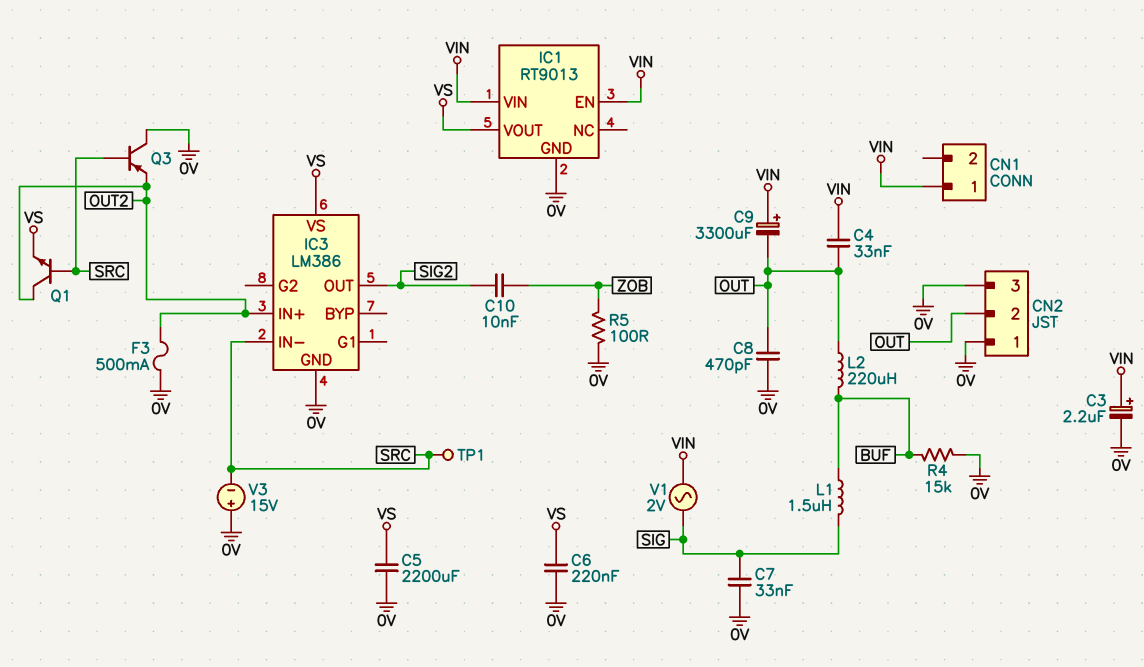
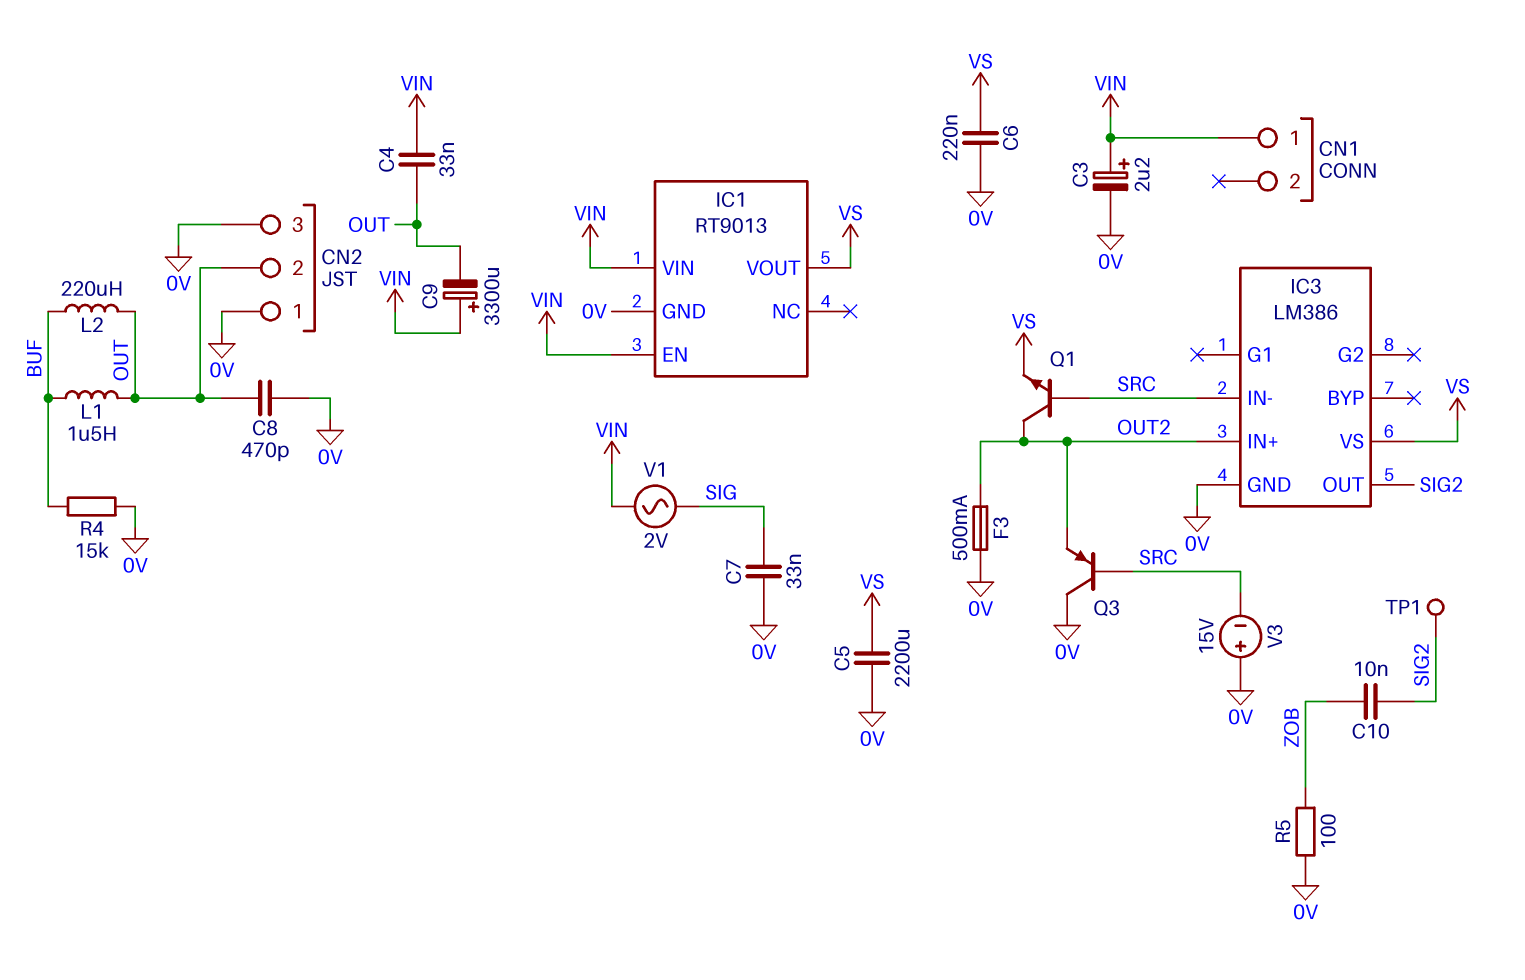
L1: 1.5uH (BUF, SIG) -> 1.5uH (BUF, OUT)
TP1: test point (SRC) -> test point (SIG2)

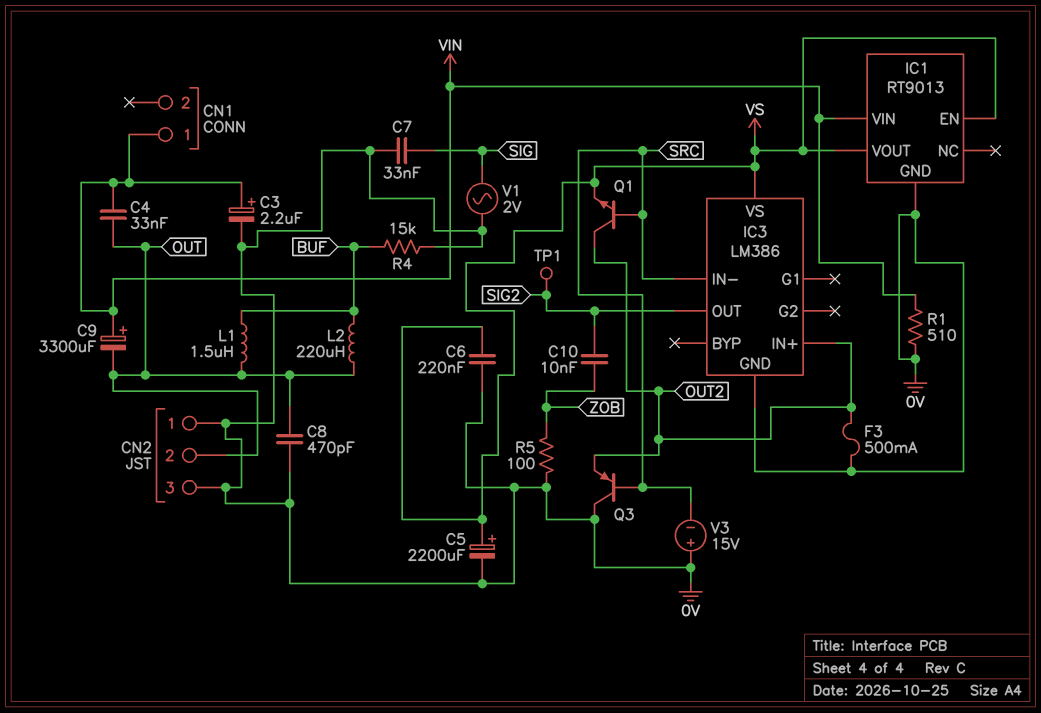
C5: 2200uF (0V, VS) -> 2200uF (plus VS, minus 0V)
IC1 pin EN: VIN -> VS
R1: none -> 510 (0V, VIN)
V1: AC 2V (SIG, VIN) -> AC 2V (0V, SIG)

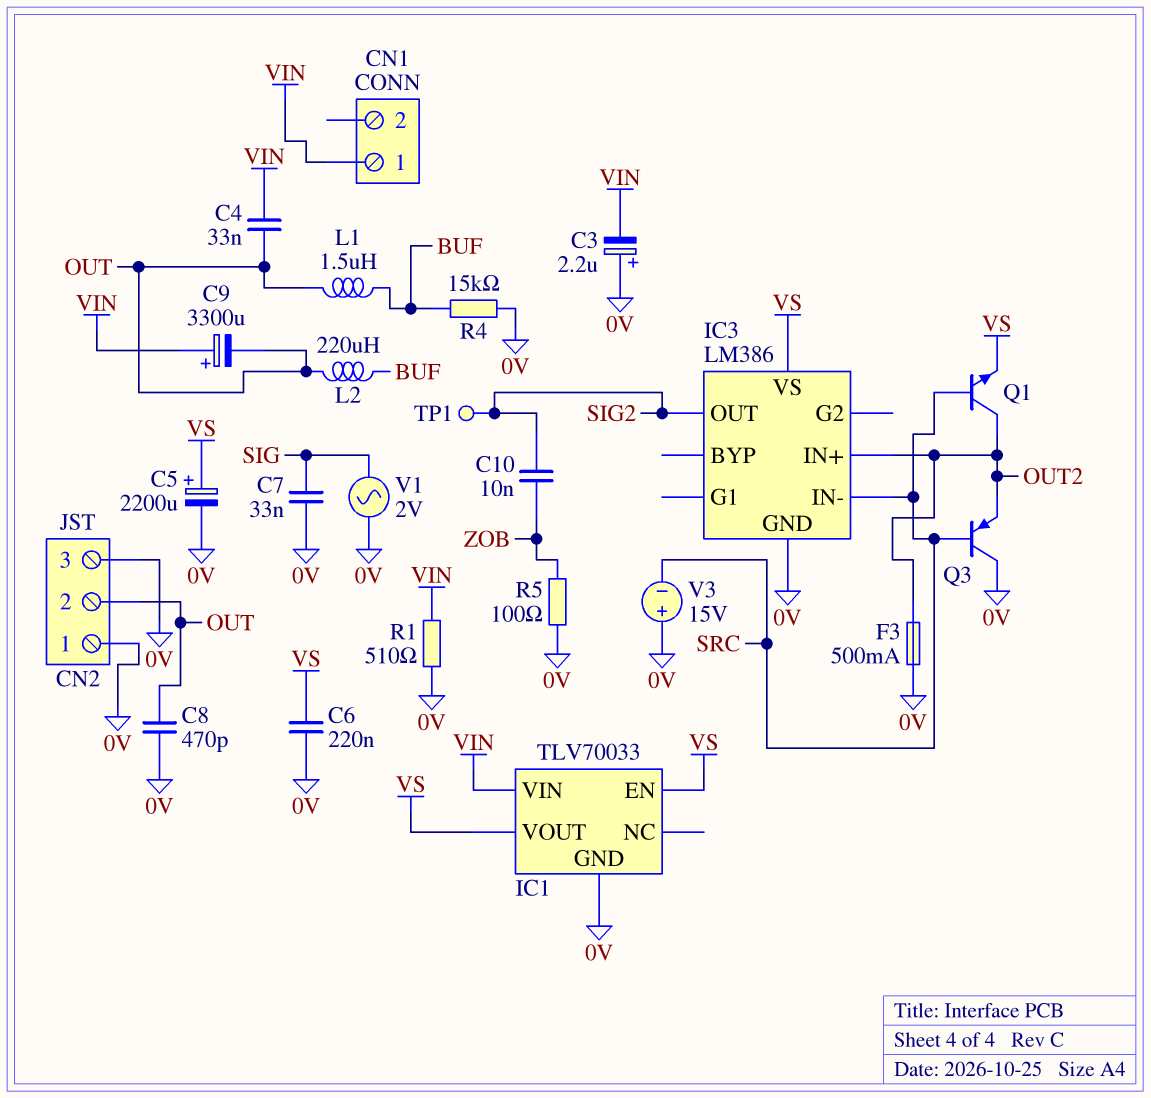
C3: 2.2uF (plus VIN, minus 0V) -> 2.2uF (plus 0V, minus VIN)
IC1: RT9013 -> TLV70033

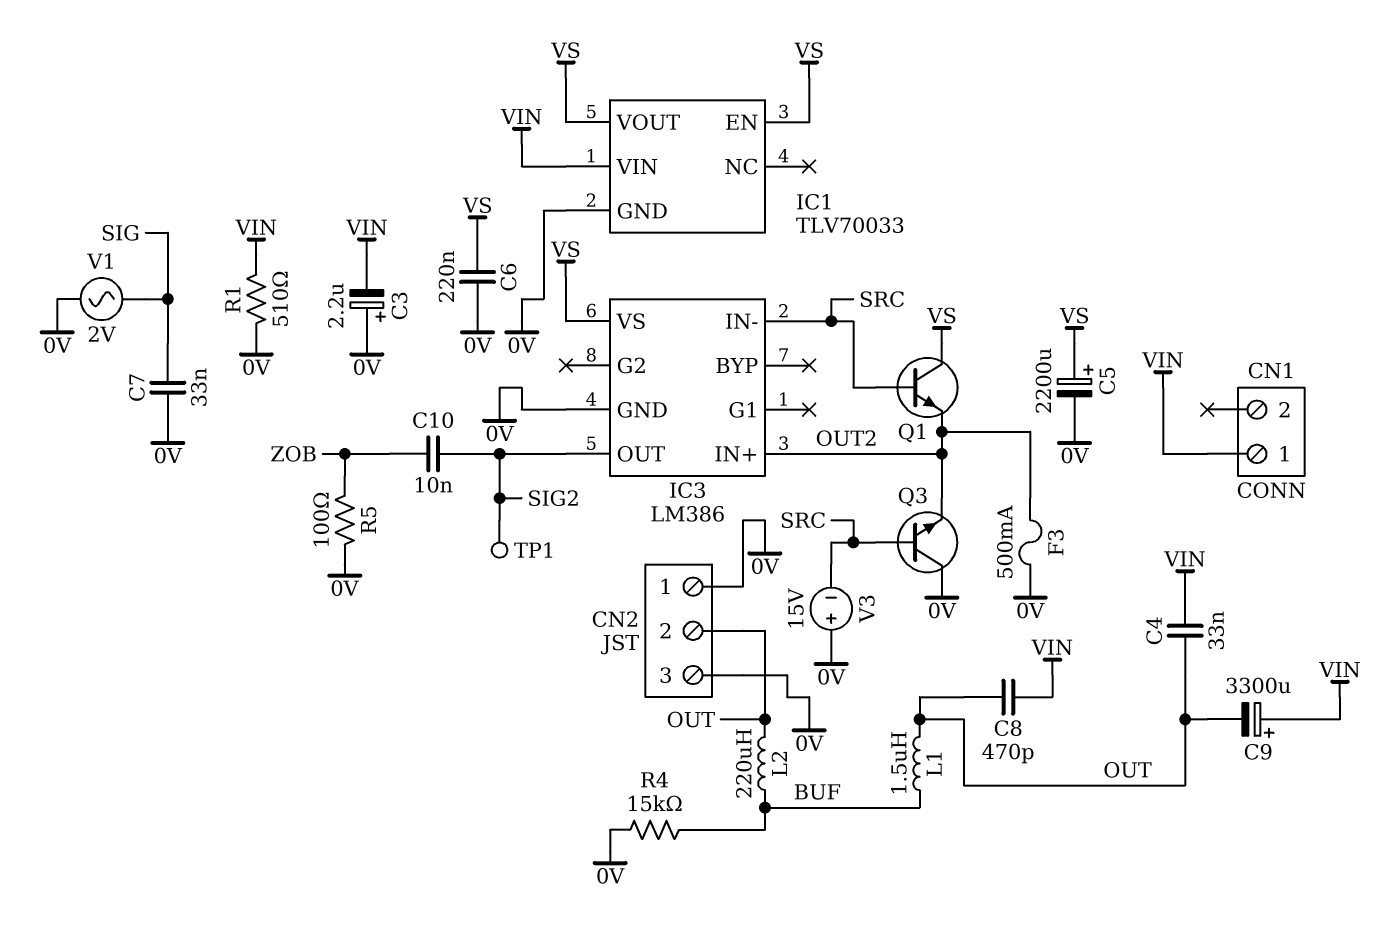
C8: 470pF (0V, OUT) -> 470pF (OUT, VIN)
Q1: NPN (B SRC, C OUT2, E VS) -> NPN (B SRC, C VS, E OUT2)
Q3: PNP (B SRC, C 0V, E OUT2) -> NPN (B SRC, C 0V, E OUT2)

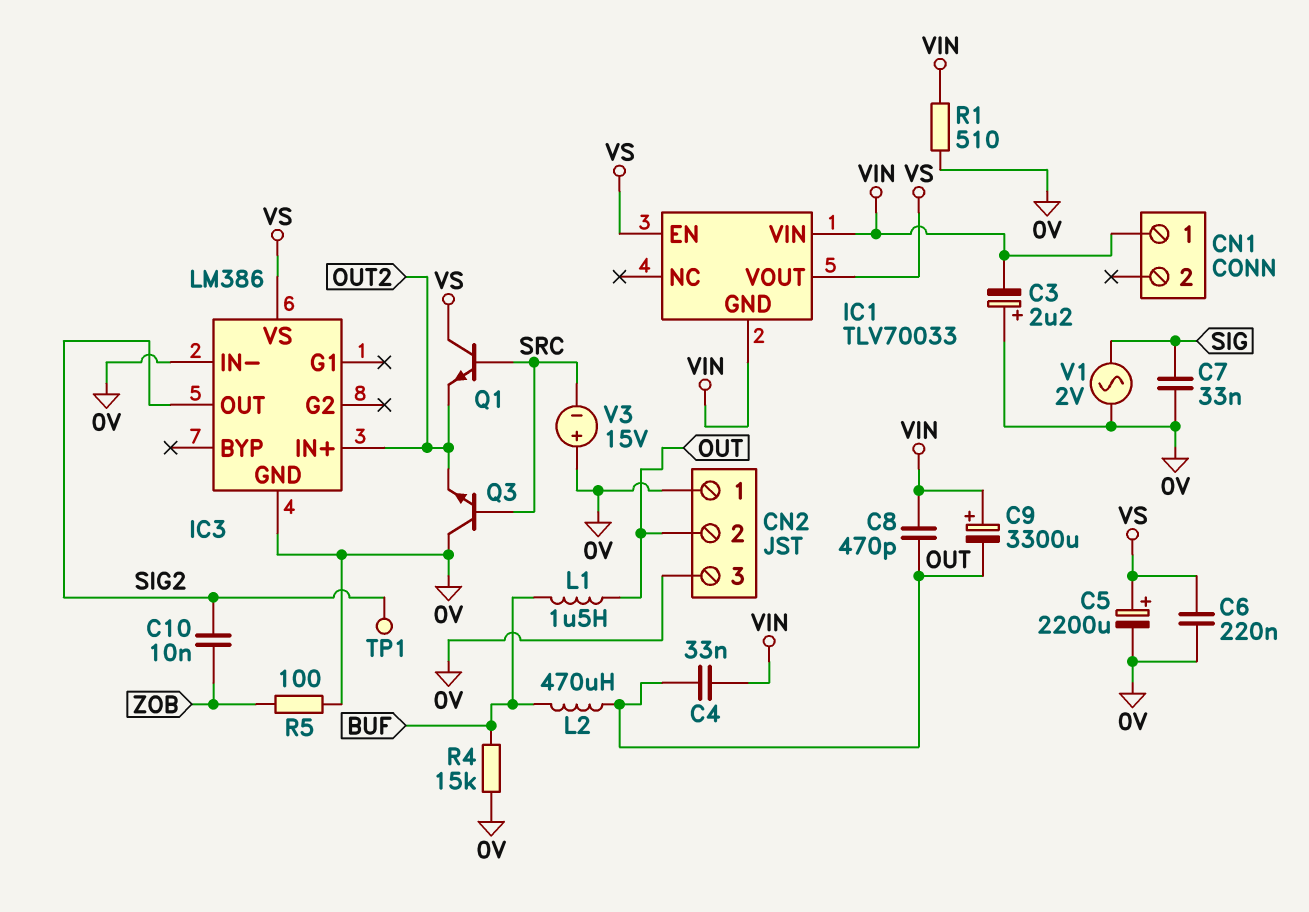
F3: 500mA (0V, OUT2) -> none
IC1 pin GND: 0V -> VIN
IC3 pin IN-: SRC -> 0V
L2: 220uH (BUF, OUT) -> 470uH (BUF, OUT)

